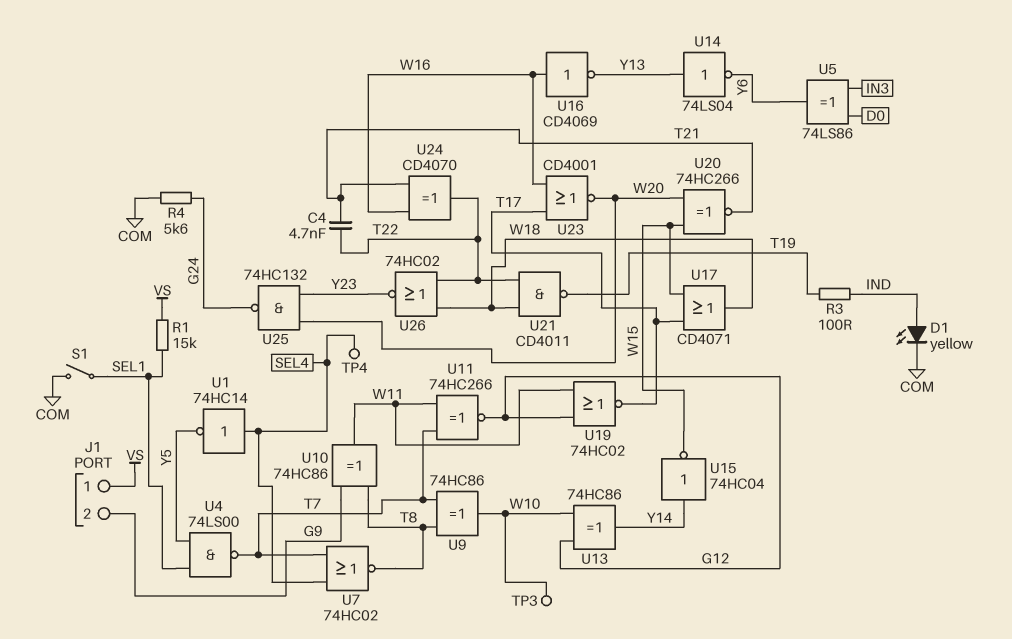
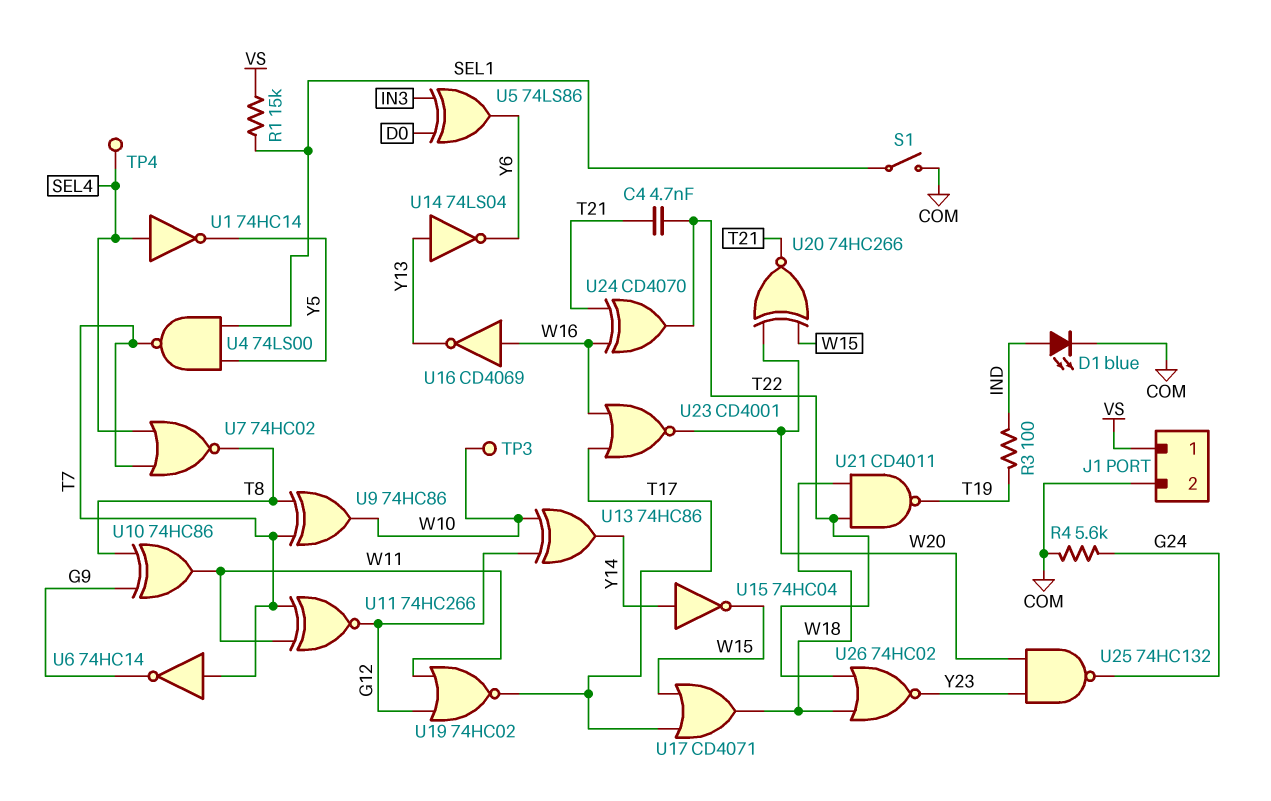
D1: LED yellow (A IND, K COM) -> LED blue (A IND, K COM)
J1 pin 2: G9 -> COM
U6: none -> NOT 74HC14 (in T7, out G9)

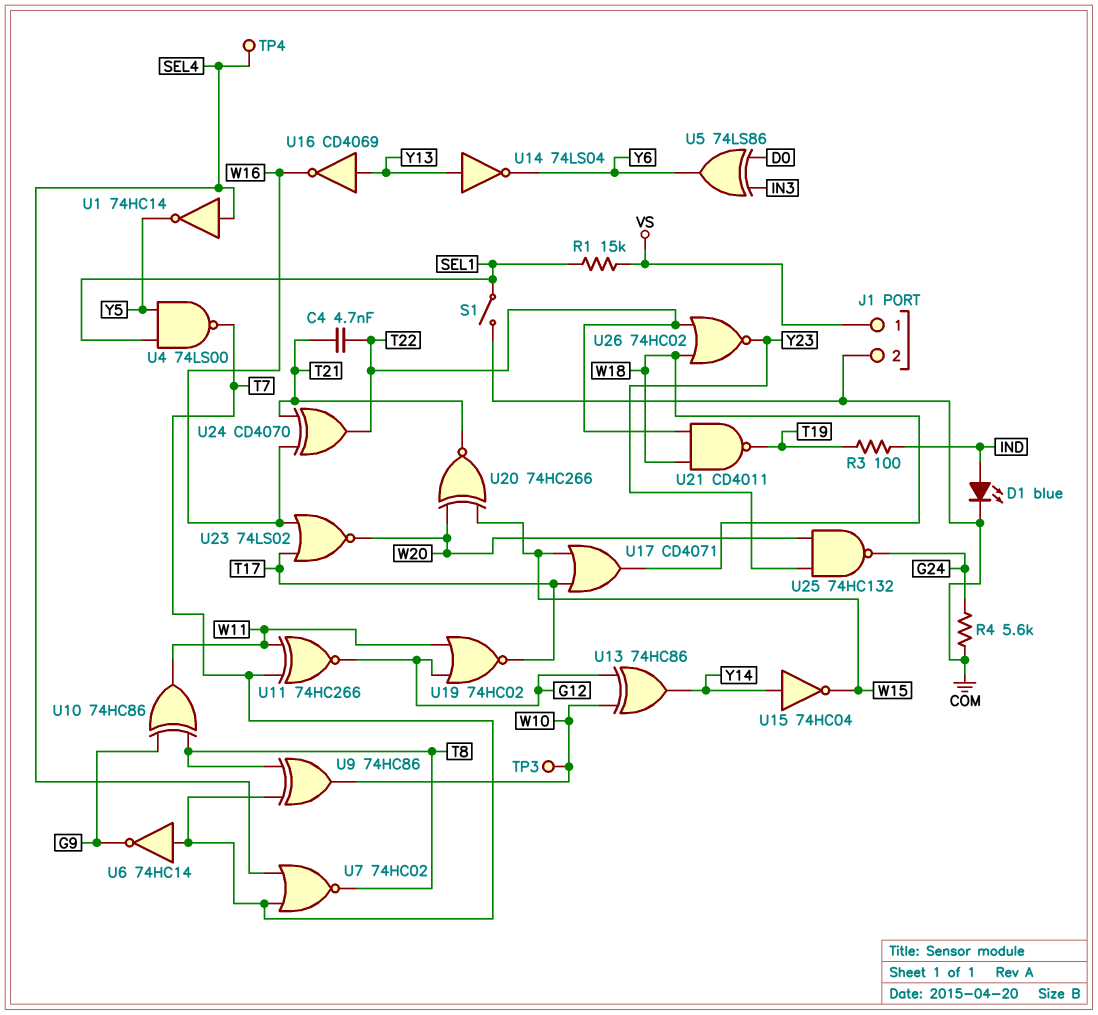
U16: NOT CD4069 (in W16, out Y13) -> NOT CD4069 (in Y13, out W16)
U23: NOR CD4001 (in T17, in W16, out W20) -> NOR 74LS02 (in T17, in W16, out W20)

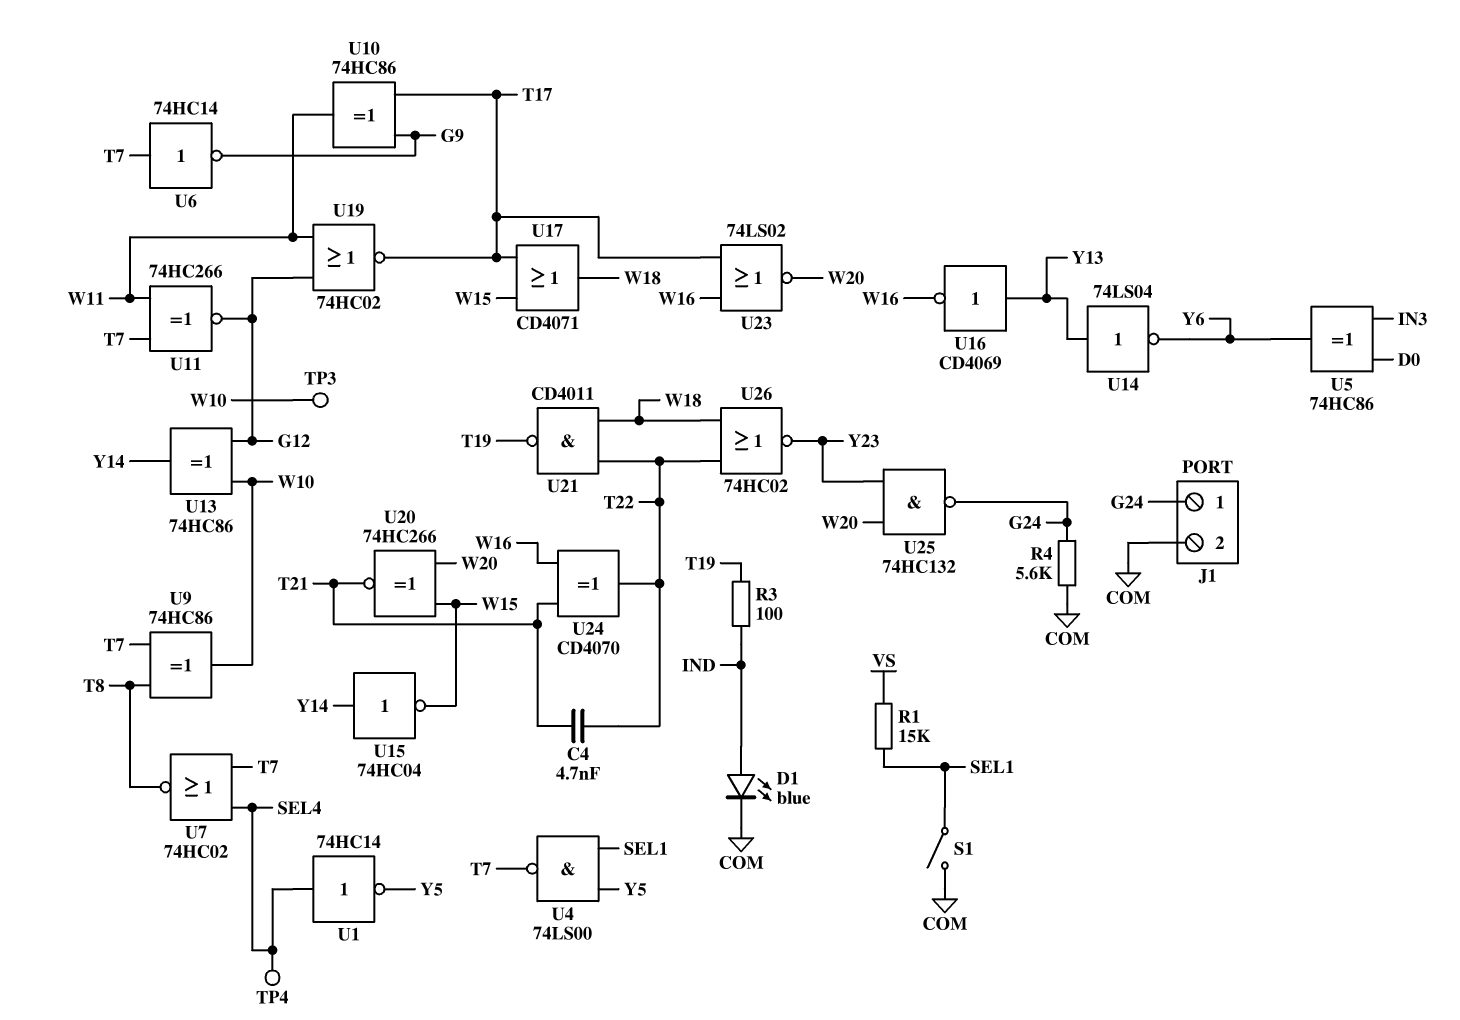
J1 pin 1: VS -> G24
U5: XOR 74LS86 (in D0, in IN3, out Y6) -> XOR 74HC86 (in D0, in IN3, out Y6)
U10: XOR 74HC86 (in G9, in T8, out W11) -> XOR 74HC86 (in G9, in T17, out W11)

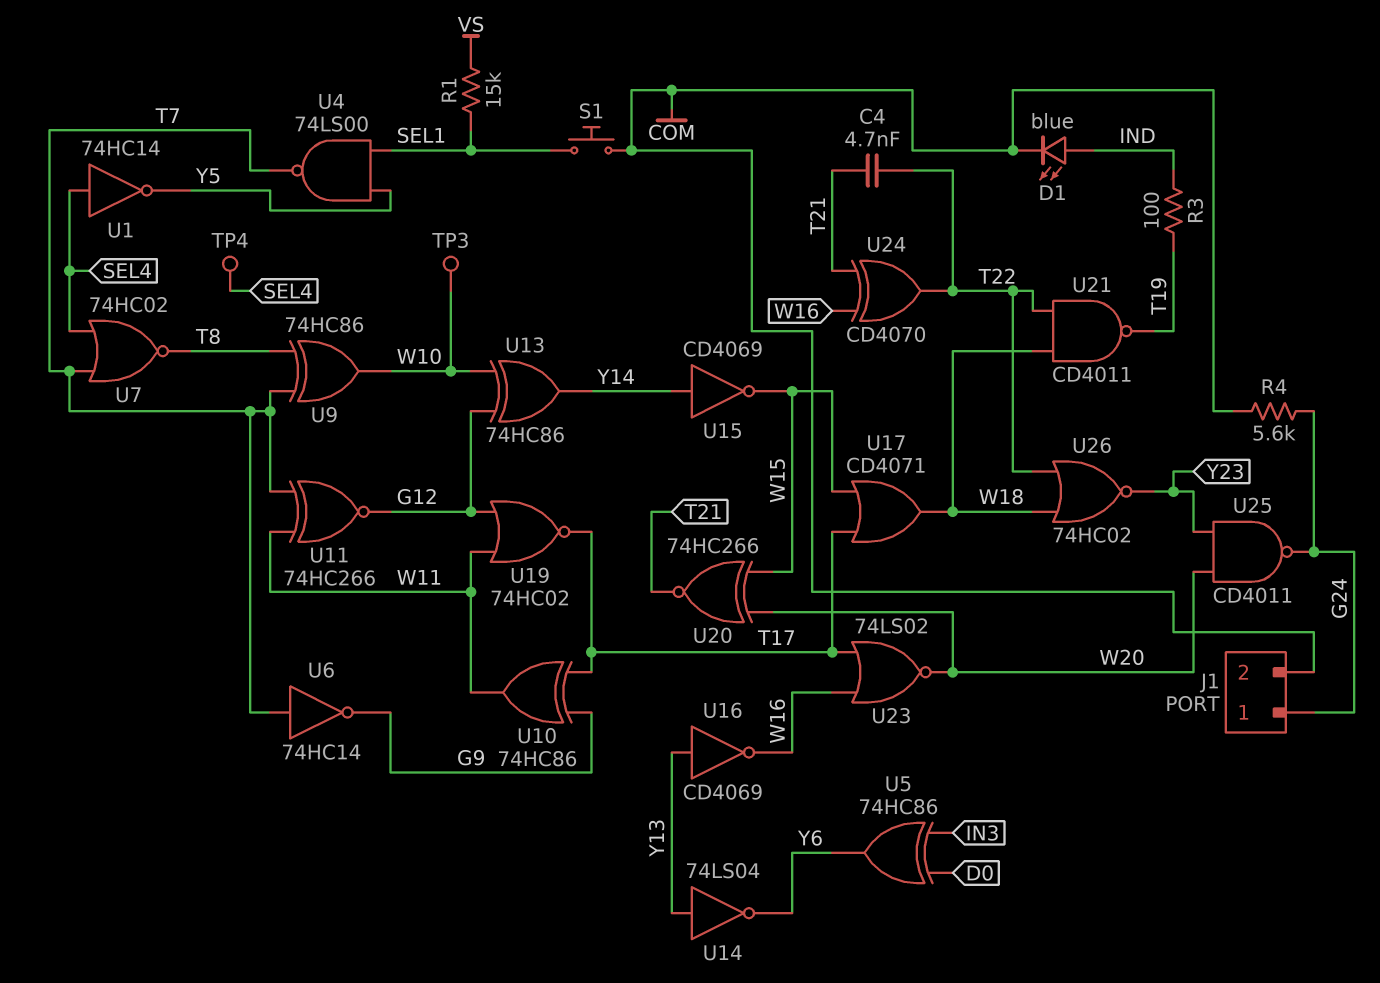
S1: switch (COM, SEL1) -> button (COM, SEL1)
U15: NOT 74HC04 (in Y14, out W15) -> NOT CD4069 (in Y14, out W15)
U25: NAND 74HC132 (in W20, in Y23, out G24) -> NAND CD4011 (in W20, in Y23, out G24)

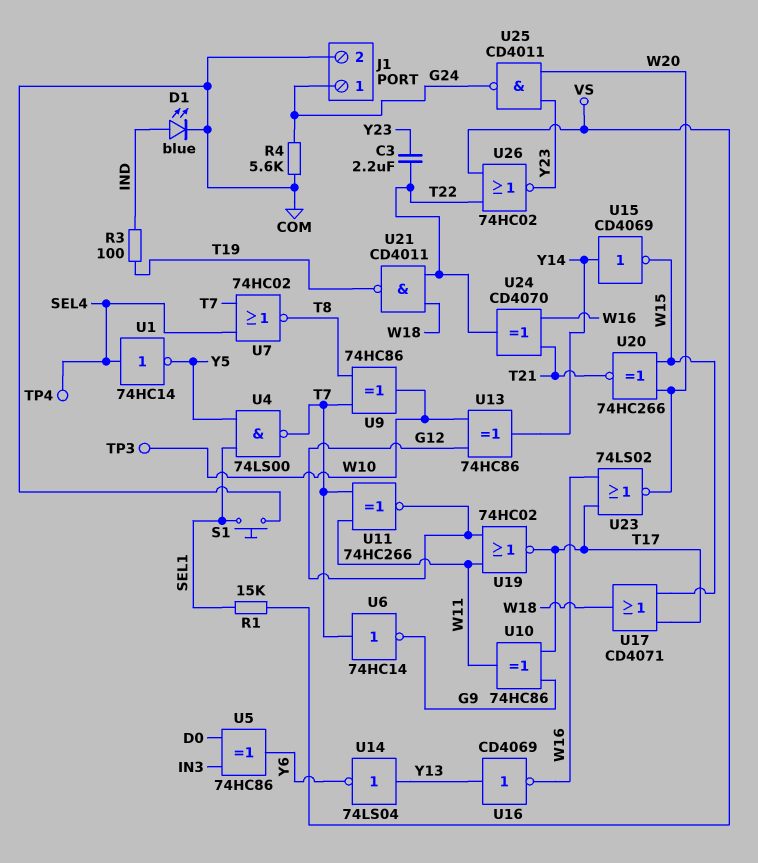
C3: none -> 2.2uF (T22, Y23)
C4: 4.7nF (T21, T22) -> none
U26: NOR 74HC02 (in T22, in W18, out Y23) -> NOR 74HC02 (in T22, in VS, out Y23)

